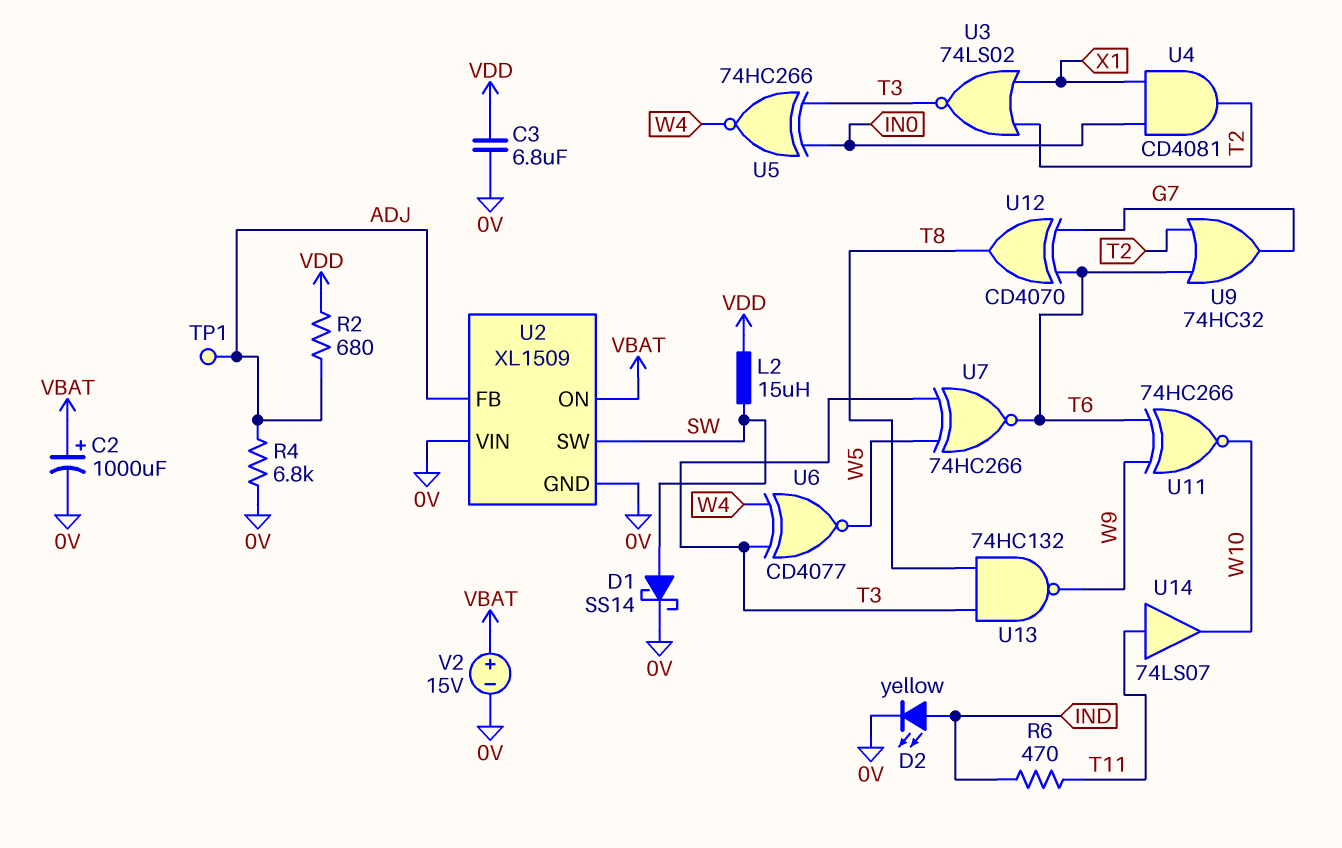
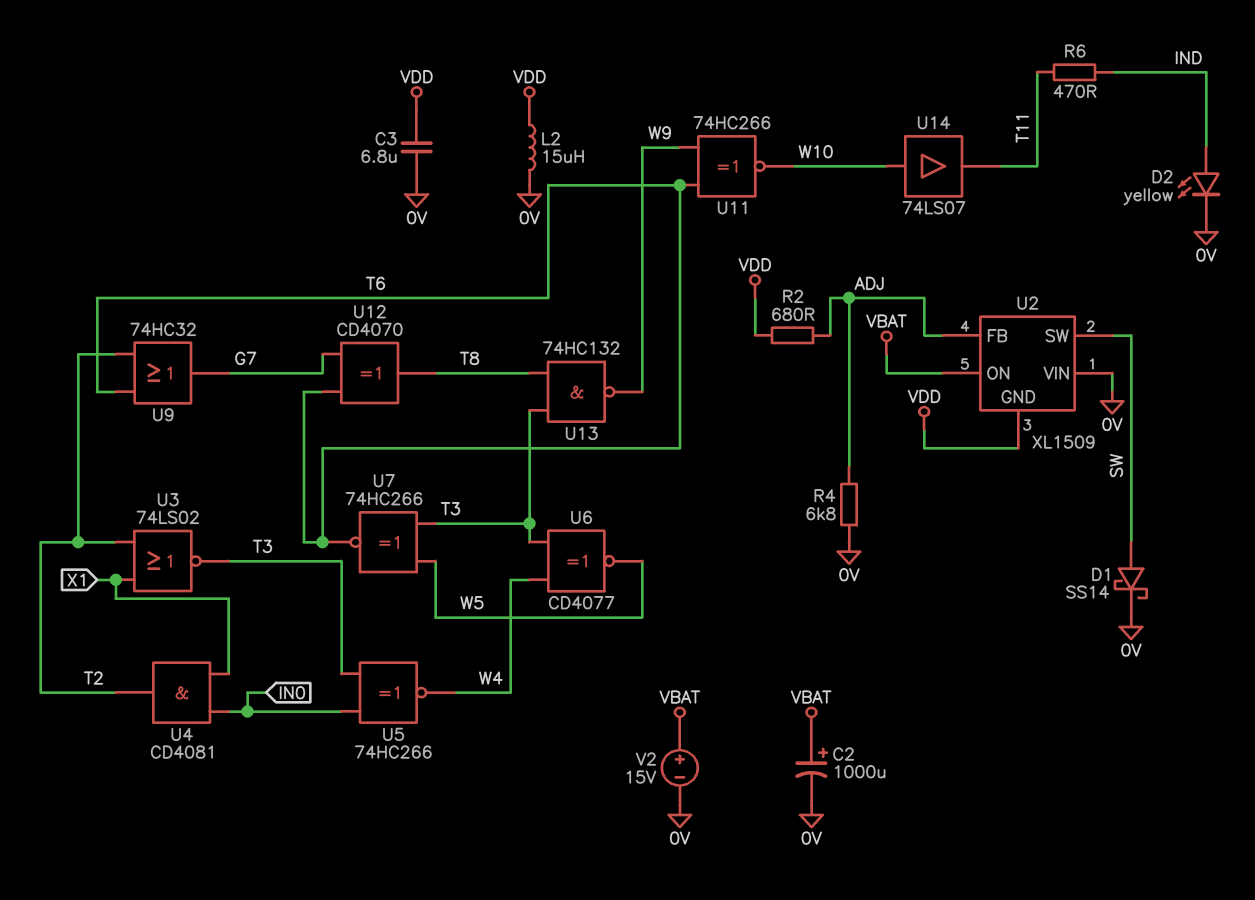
L2: 15uH (SW, VDD) -> 15uH (0V, VDD)
TP1: test point (ADJ) -> none
U2 pin GND: 0V -> VDD
U14: buffer 74LS07 (in T11, out W10) -> buffer 74LS07 (in W10, out T11)

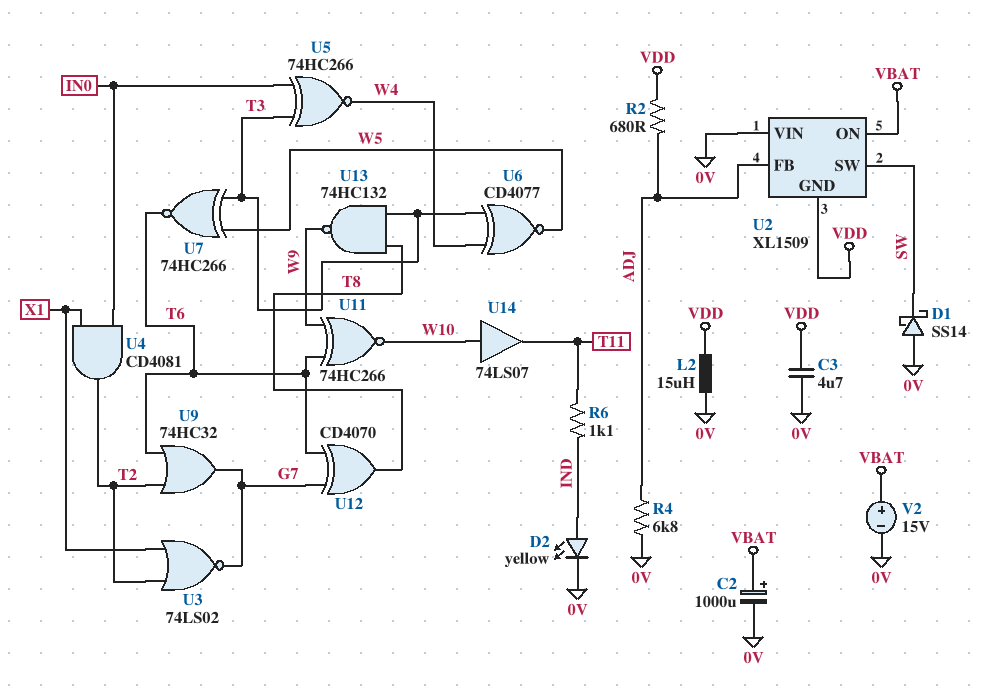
C3: 6.8uF (0V, VDD) -> 4.7uF (0V, VDD)
D1: schottky SS14 (A SW, K 0V) -> schottky SS14 (A 0V, K SW)
R6: 470 (IND, T11) -> 1.1k (IND, T11)
U3: NOR 74LS02 (in T2, in X1, out T3) -> NOR 74LS02 (in T2, in X1, out G7)

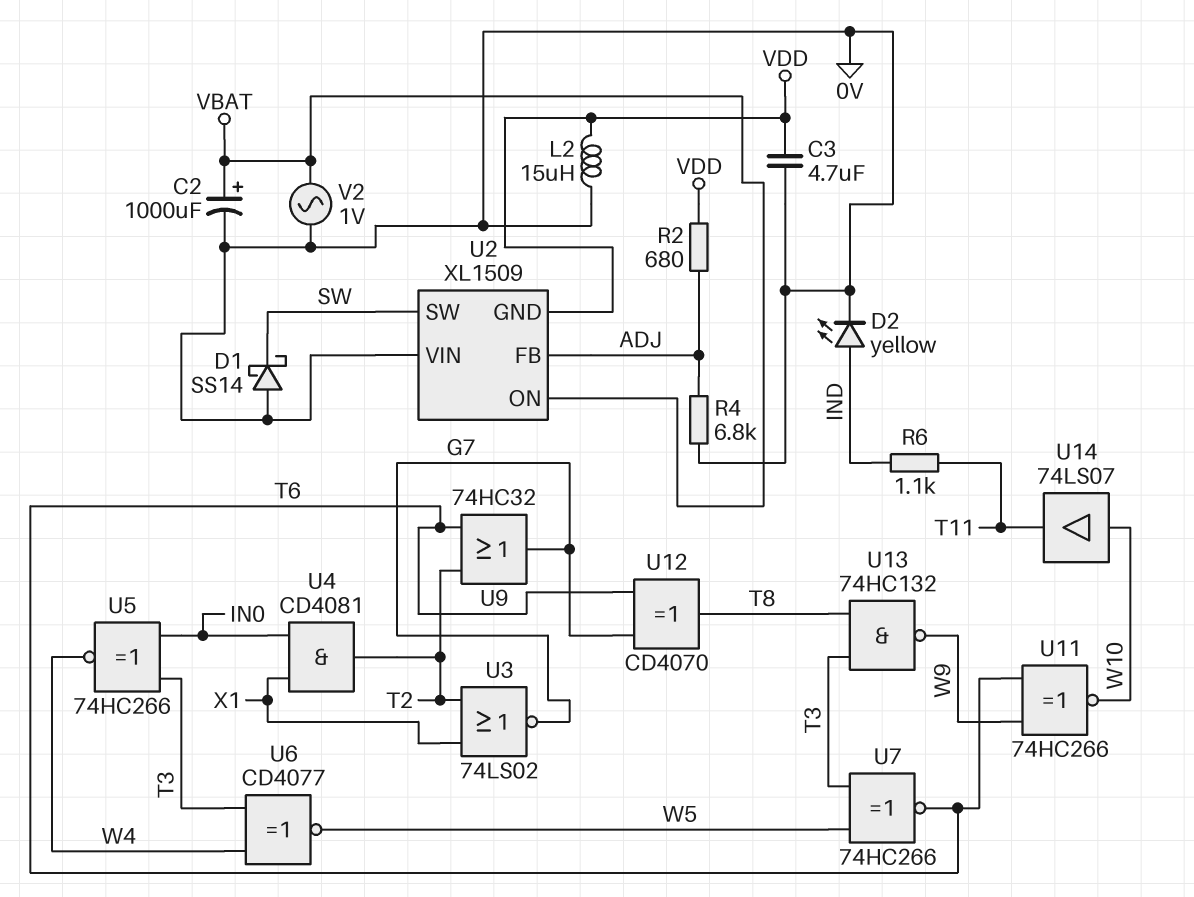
V2: 15V (plus VBAT, minus 0V) -> AC 1V (0V, VBAT)

